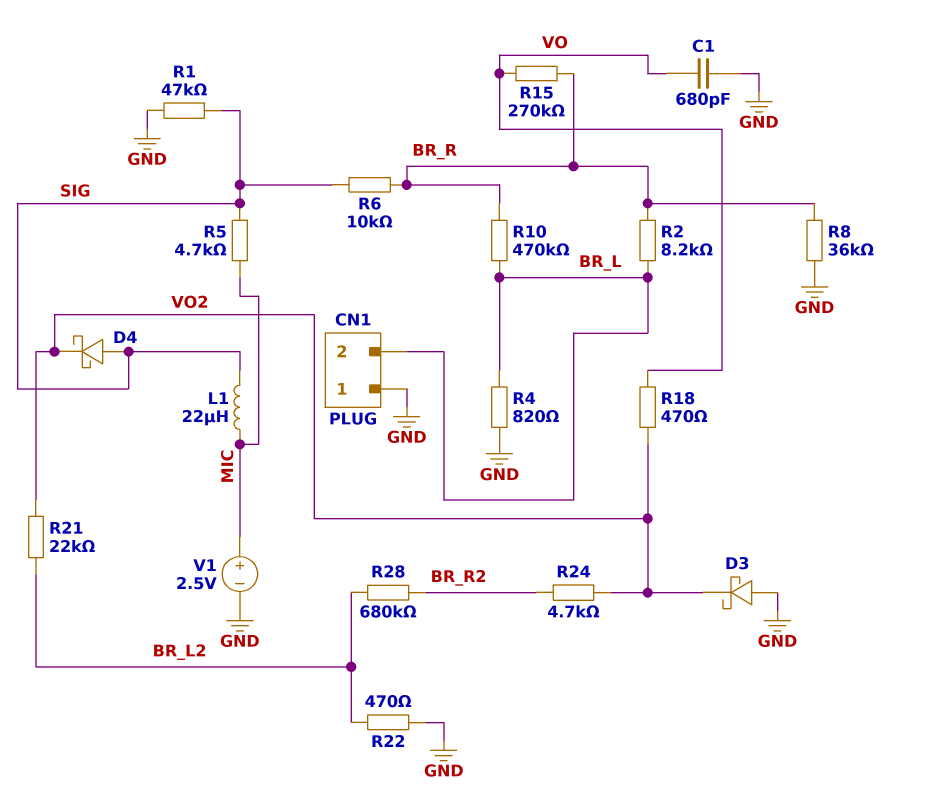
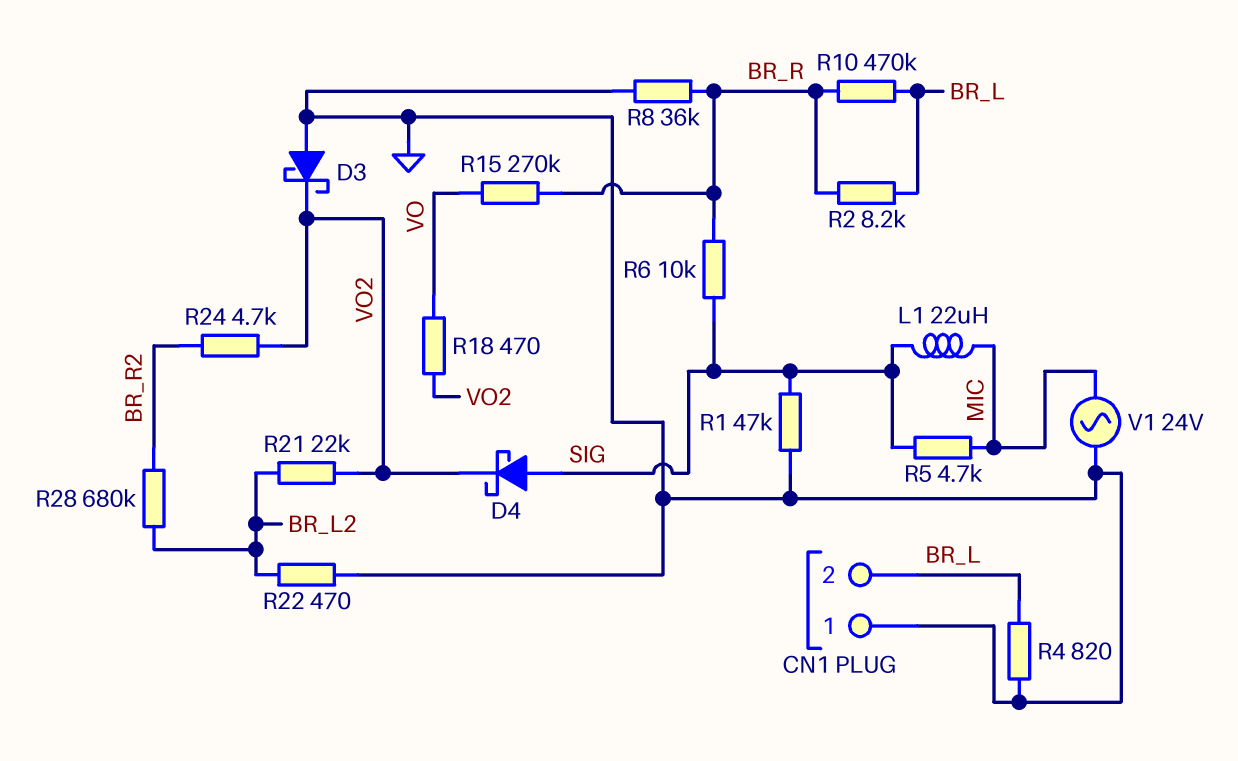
C1: 680pF (GND, VO) -> none
V1: 2.5V (plus MIC, minus GND) -> AC 24V (GND, MIC)

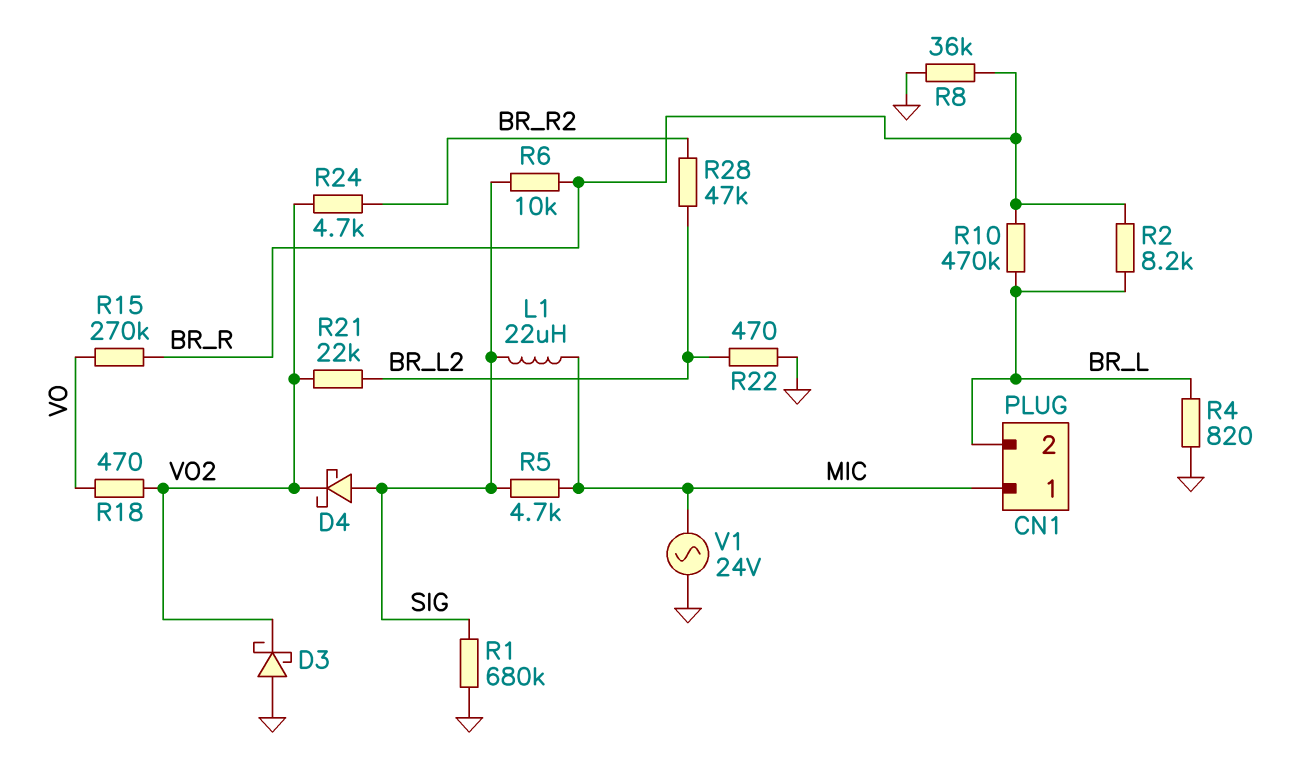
CN1 pin 1: GND -> MIC
R1: 47k (GND, SIG) -> 680k (GND, SIG)
R28: 680k (BR_L2, BR_R2) -> 47k (BR_L2, BR_R2)

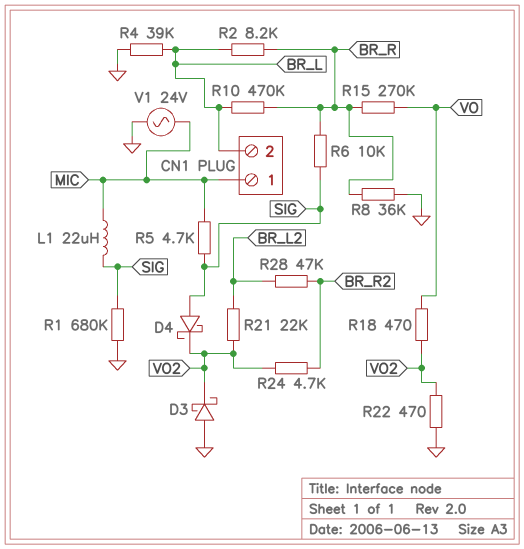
R4: 820 (BR_L, GND) -> 39k (BR_L, GND)
R22: 470 (BR_L2, GND) -> 470 (GND, VO2)

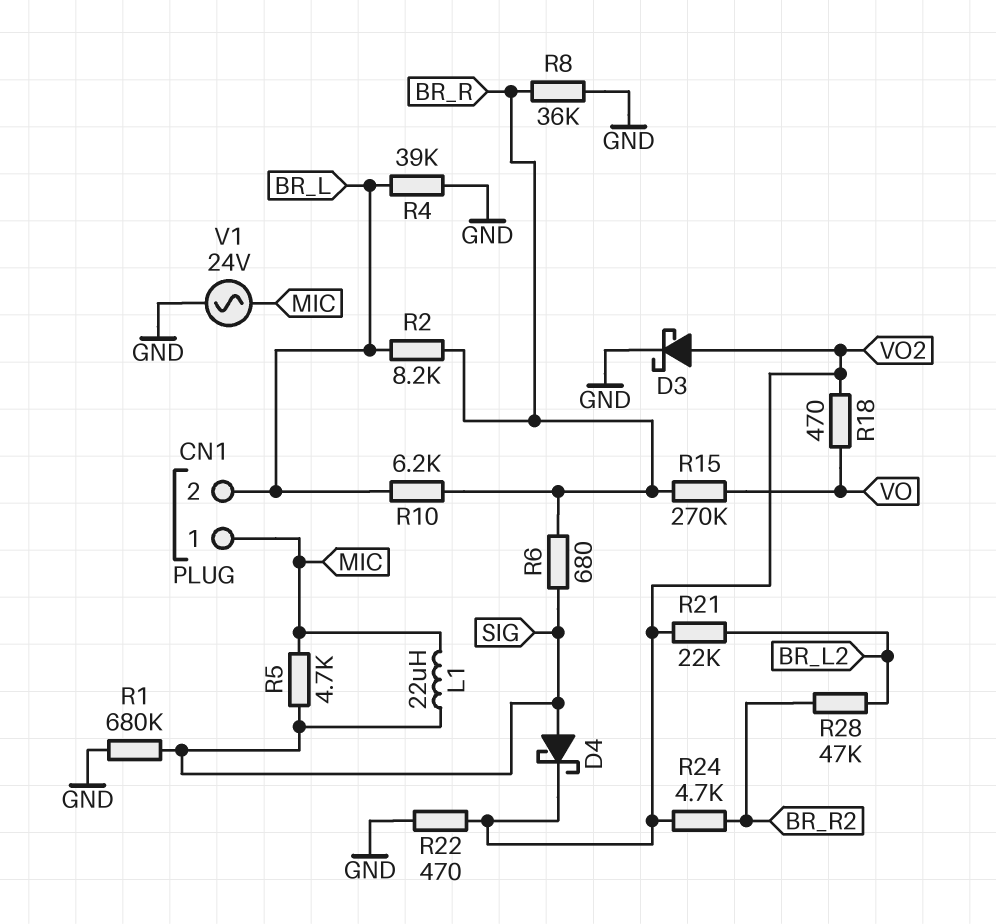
D3: schottky (A GND, K VO2) -> schottky (A VO2, K GND)
R6: 10k (BR_R, SIG) -> 680 (BR_R, SIG)
R10: 470k (BR_L, BR_R) -> 6.2k (BR_L, BR_R)

